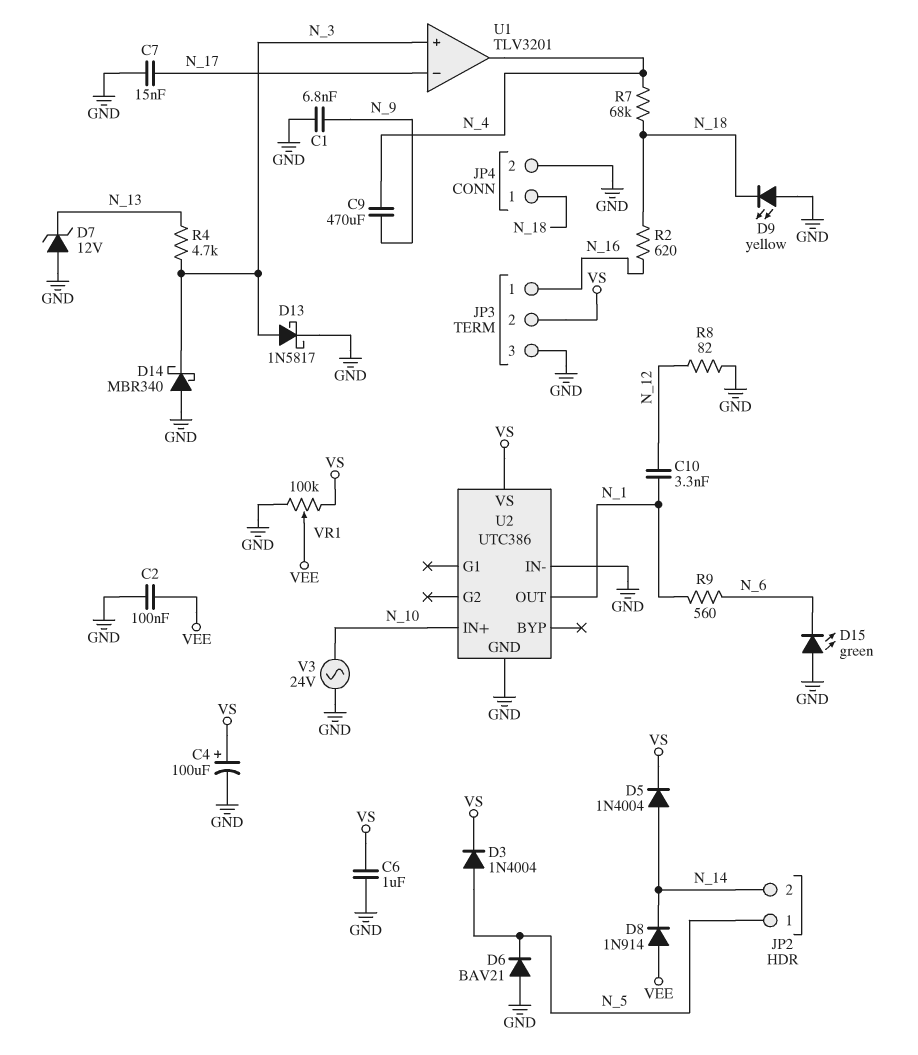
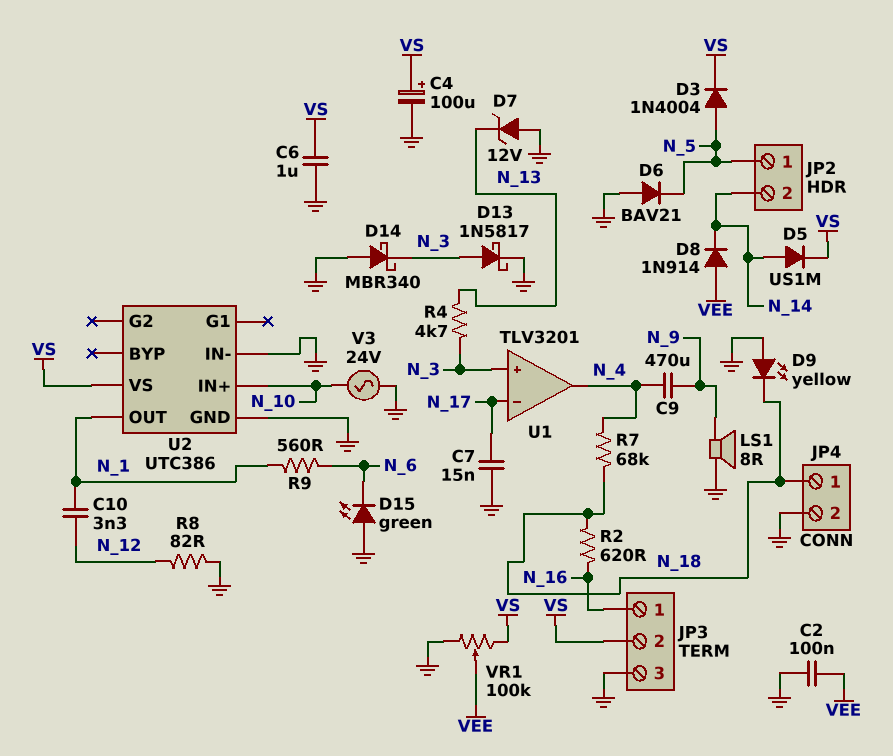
C1: 6.8nF (GND, N_9) -> none
D5: diode 1N4004 (A N_14, K VS) -> diode US1M (A N_14, K VS)
LS1: none -> speaker 8R (GND, N_9)

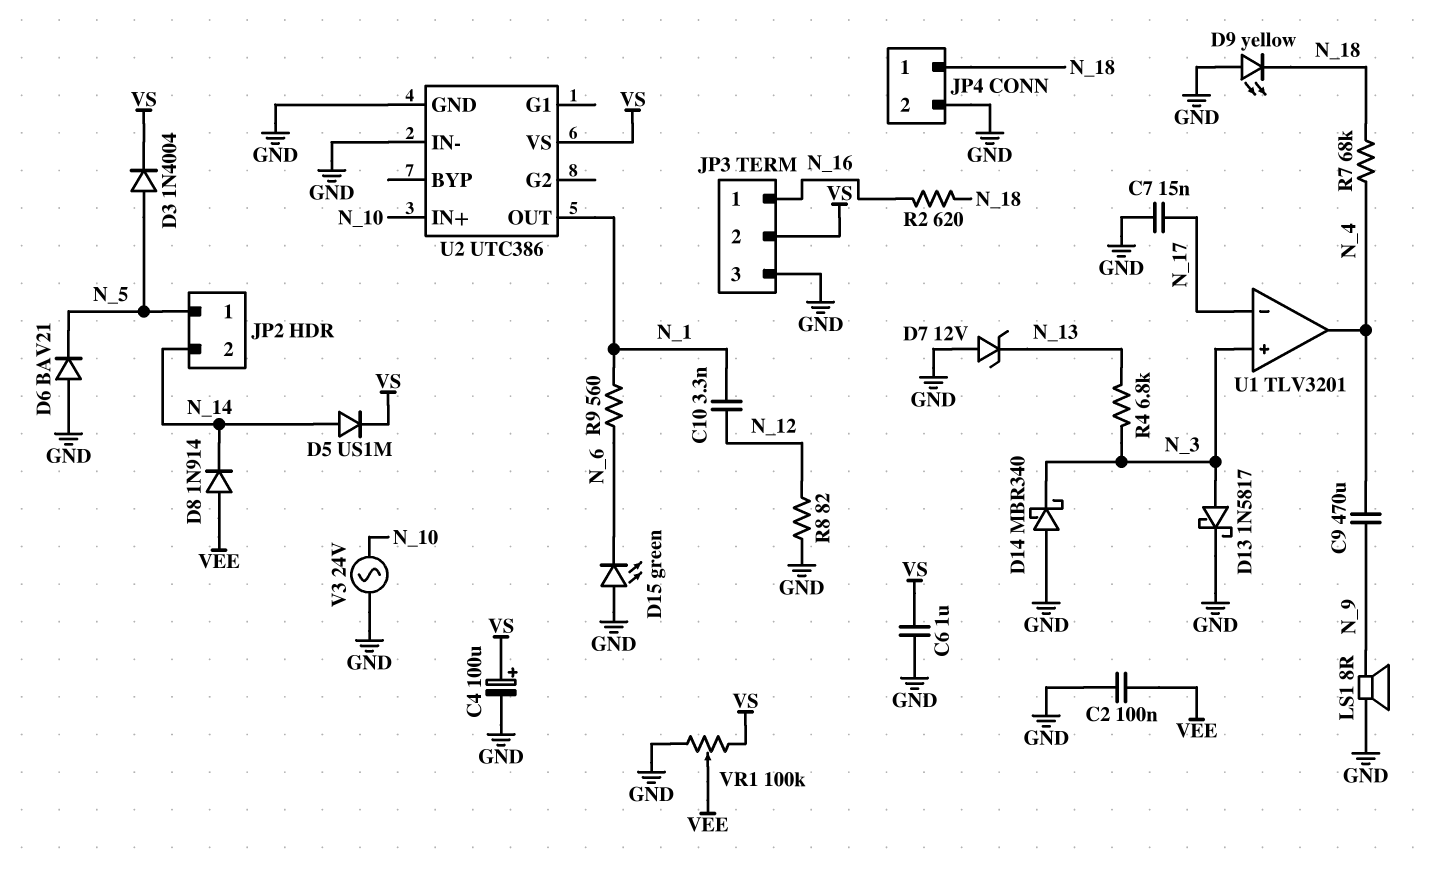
R4: 4.7k (N_3, N_13) -> 6.8k (N_3, N_13)

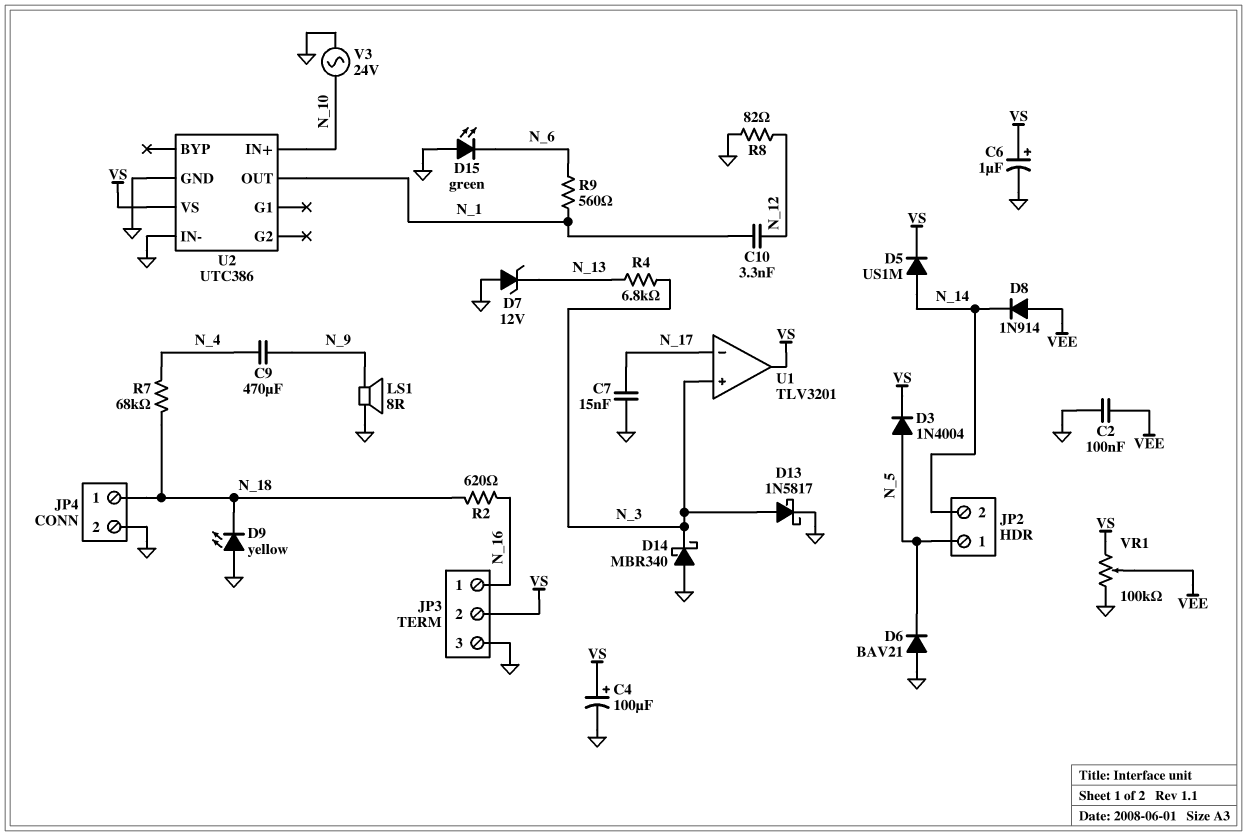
C6: 1uF (GND, VS) -> 1uF (plus VS, minus GND)
U1 pin out: N_4 -> VS

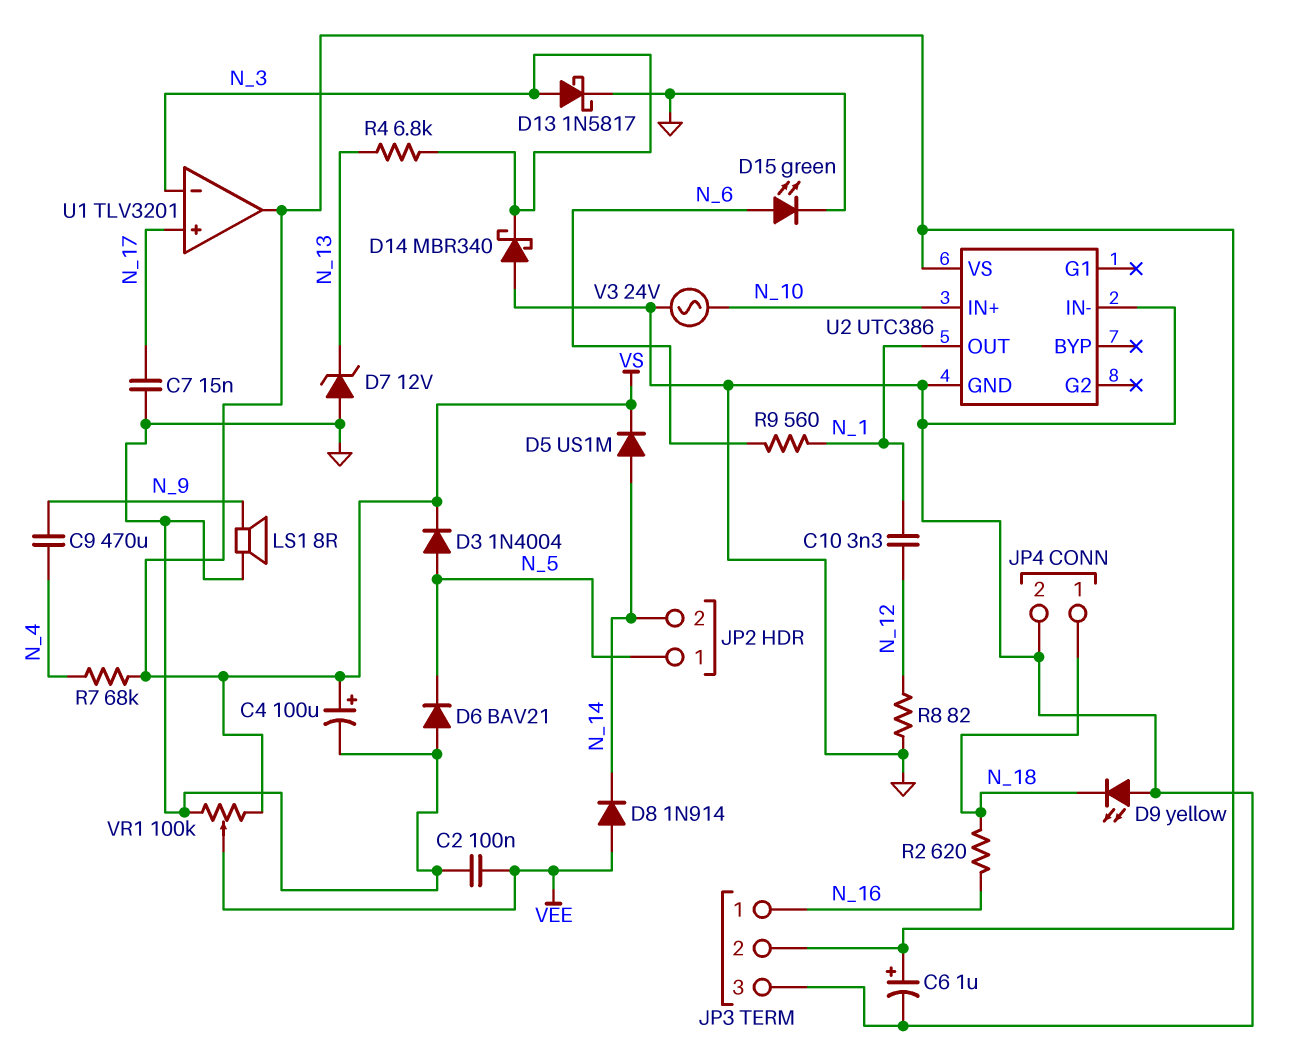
D15: LED green (A GND, K N_6) -> LED green (A N_6, K GND)
R7: 68k (N_4, N_18) -> 68k (N_4, VS)
U1 pin in+: N_3 -> N_17
U1 pin in-: N_17 -> N_3

